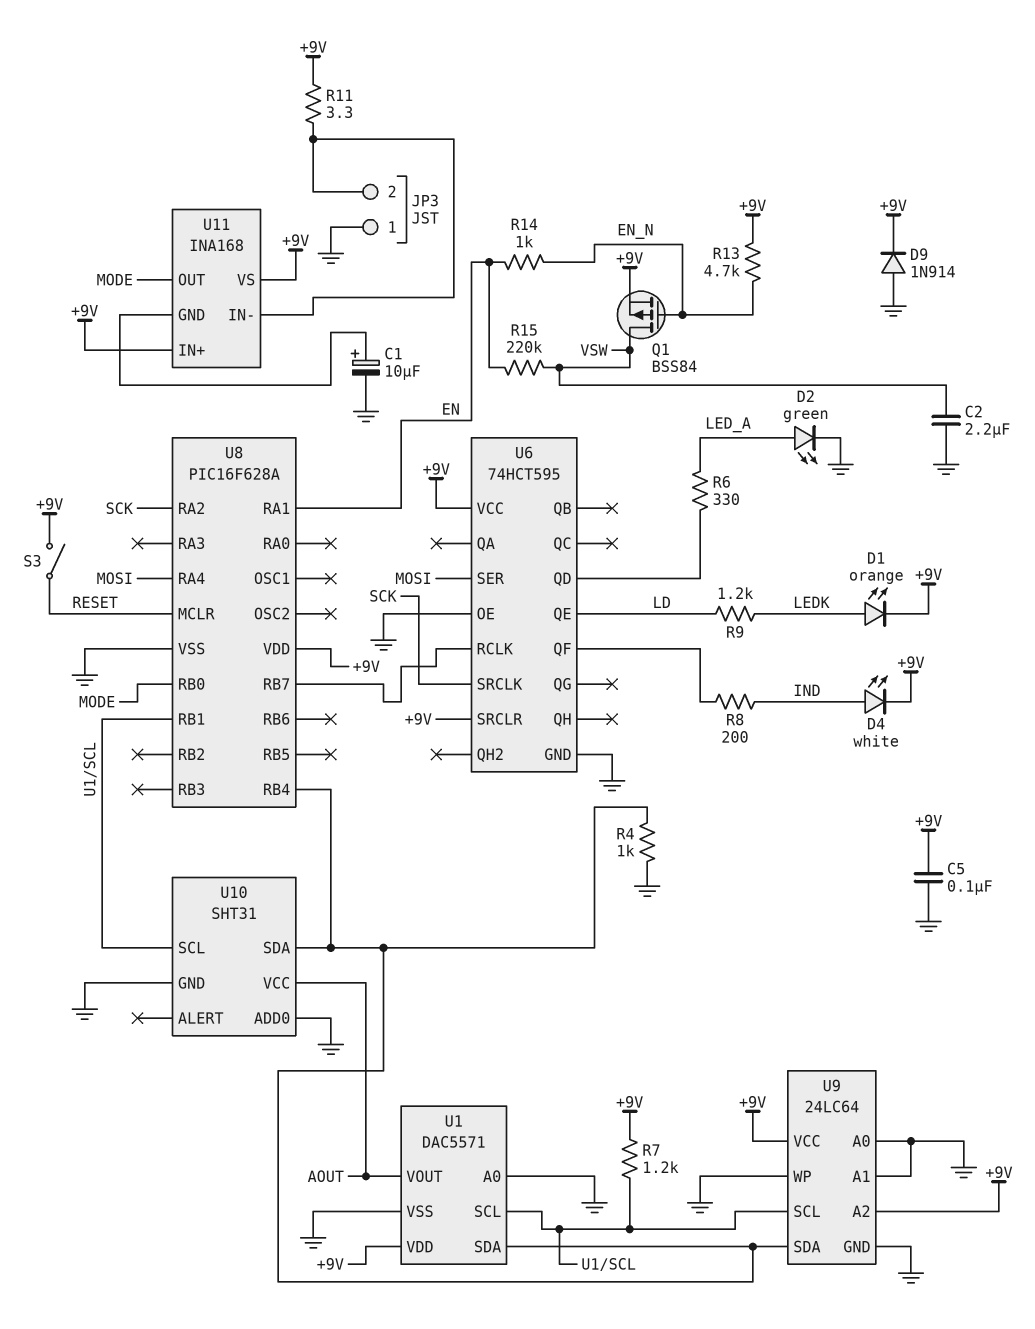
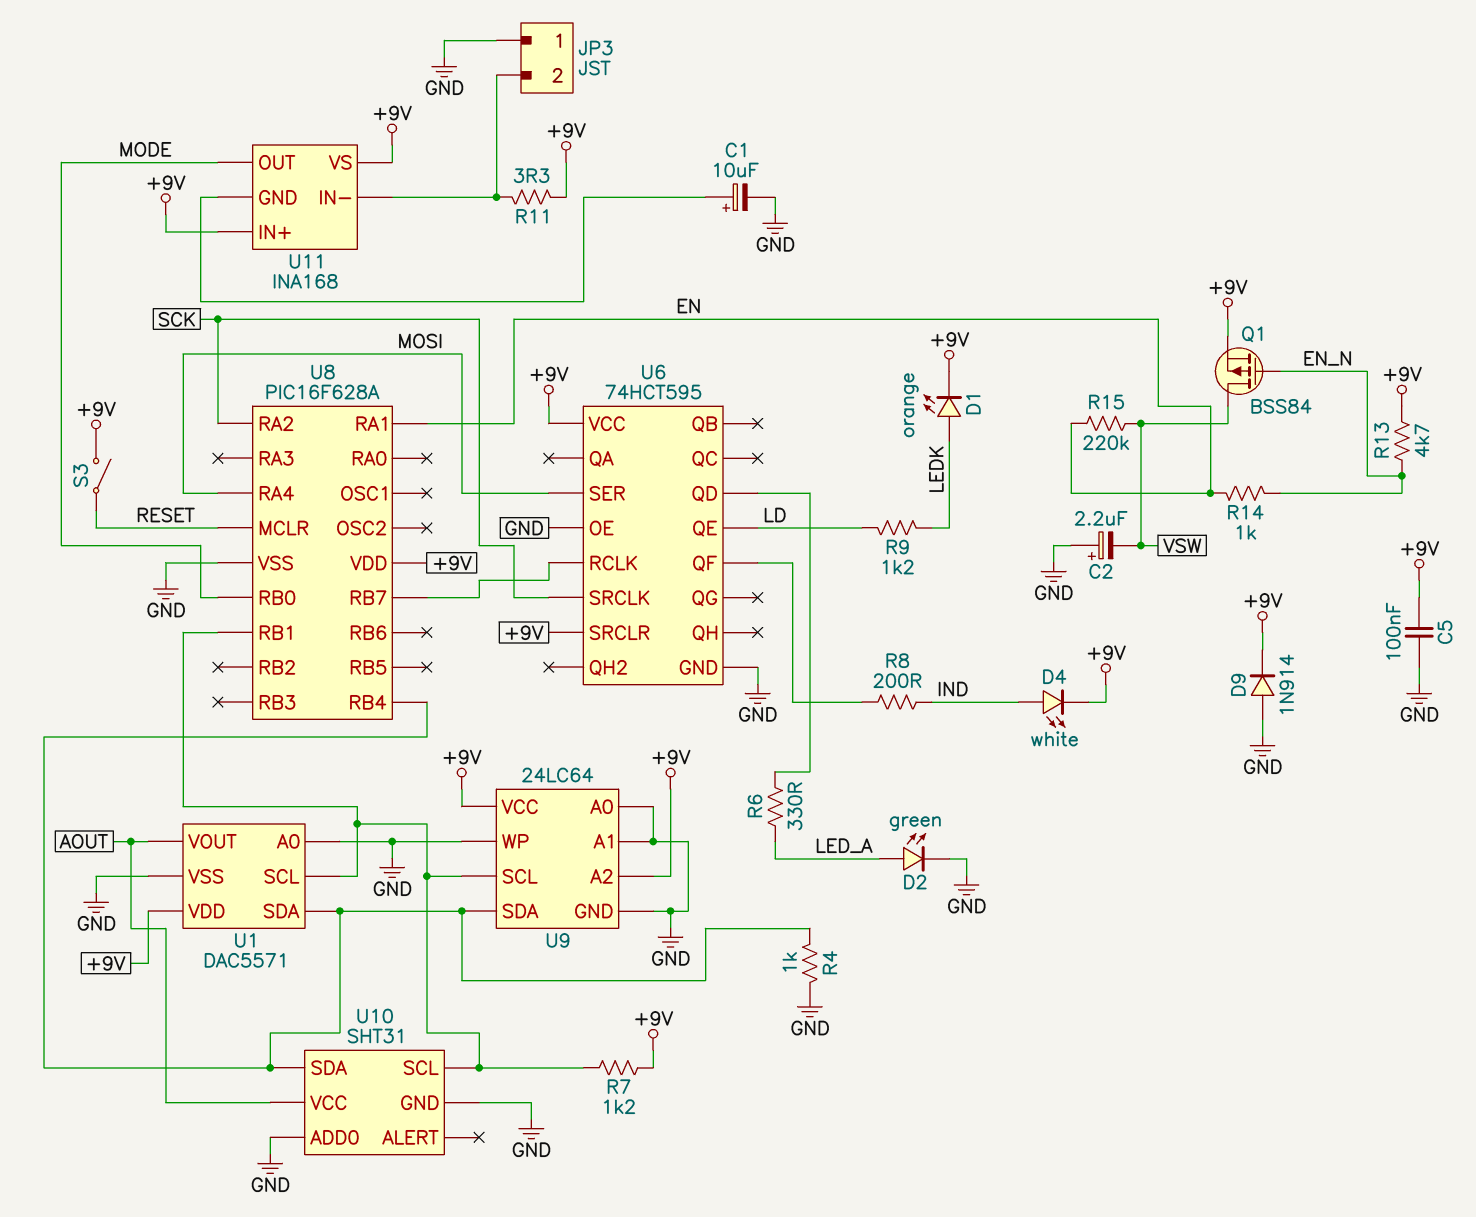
C2: 2.2uF (GND, VSW) -> 2.2uF (plus GND, minus VSW)

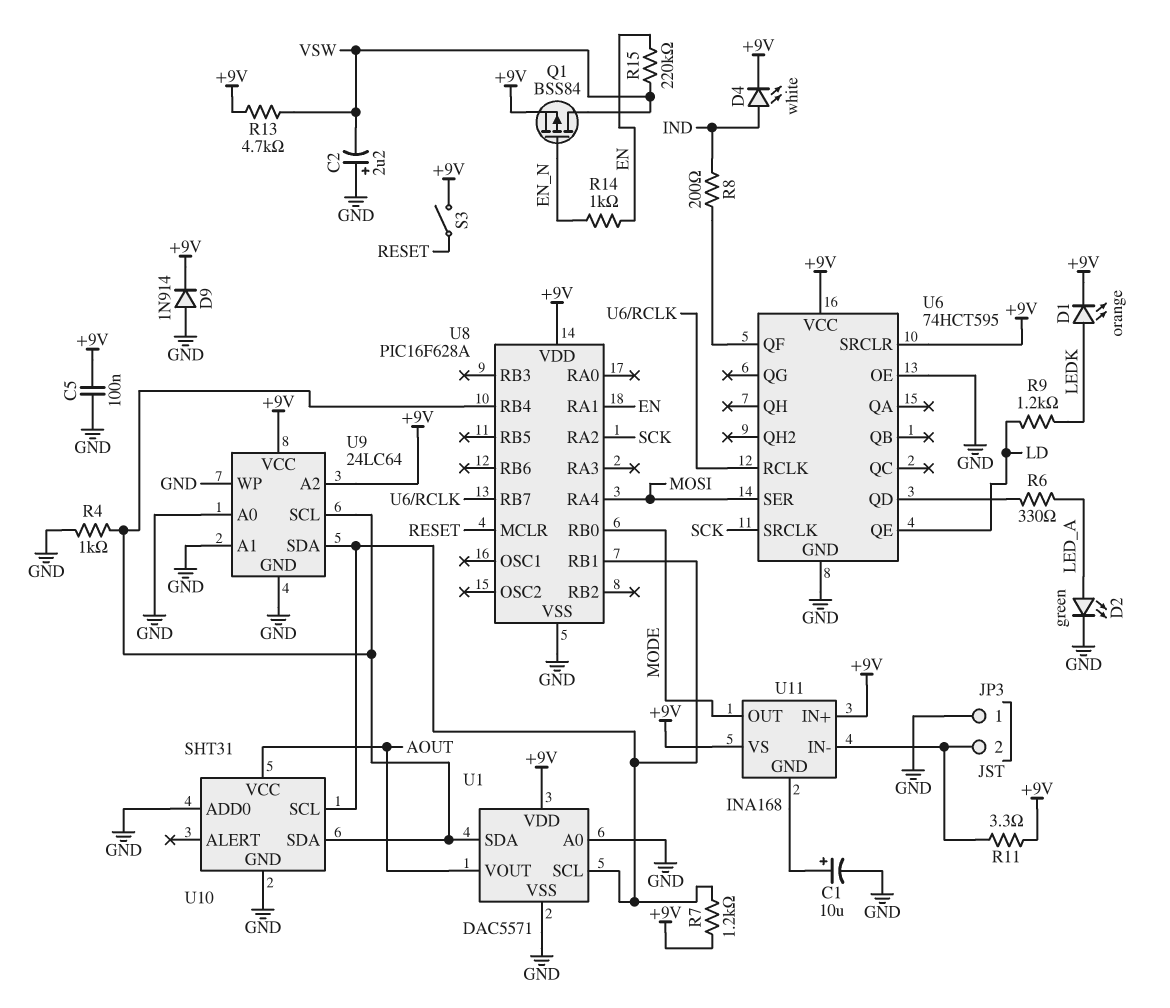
R13: 4.7k (+9V, EN_N) -> 4.7k (+9V, VSW)
U9 pin SCL: U1/SCL -> U1/SDA
U9 pin SDA: U1/SDA -> U1/SCL

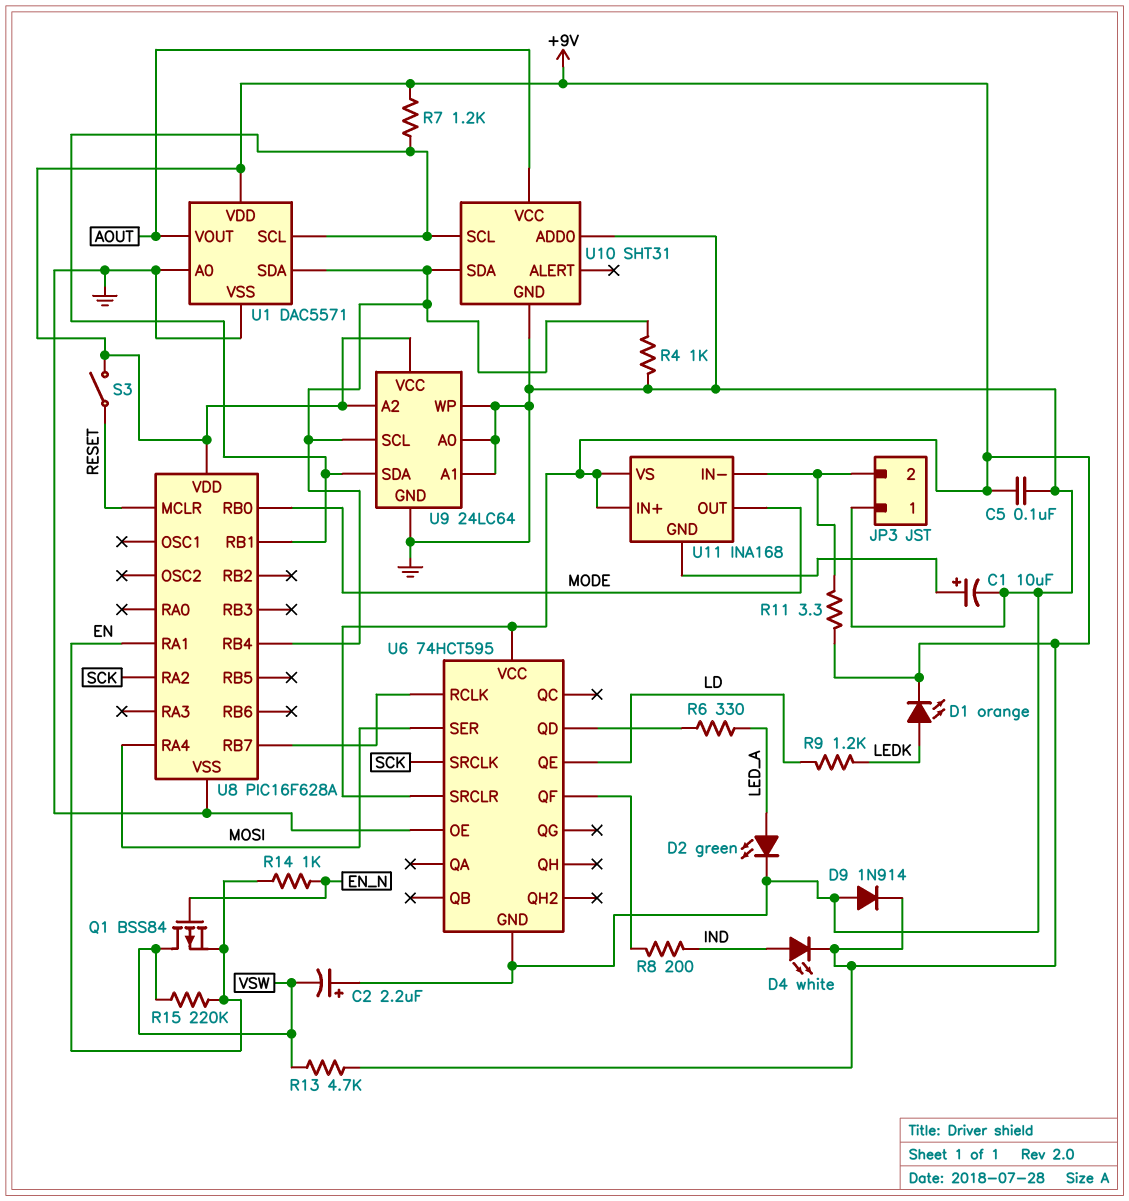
Q1: PMOS BSS84 (G EN_N, D VSW, S +9V) -> PMOS BSS84 (G EN_N, D VSW, S EN)

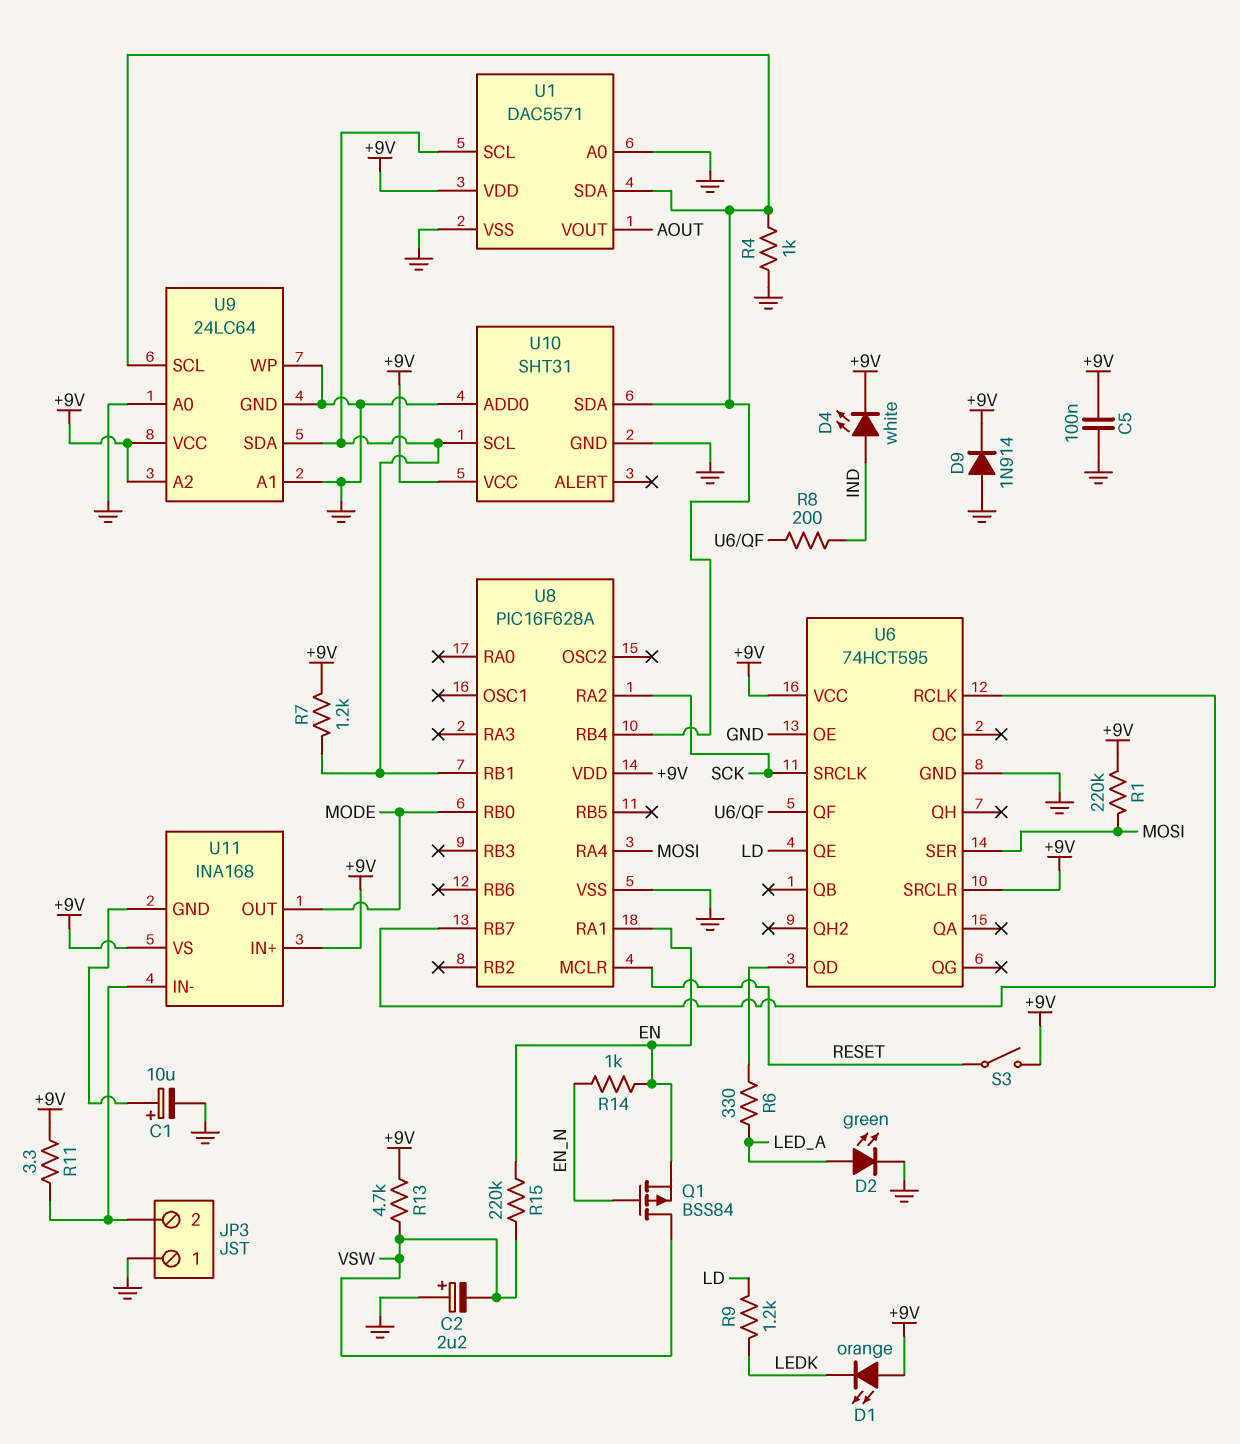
D1: LED orange (A LEDK, K +9V) -> LED orange (A +9V, K LEDK)
R1: none -> 220k (+9V, MOSI)
U10 pin VCC: AOUT -> +9V

